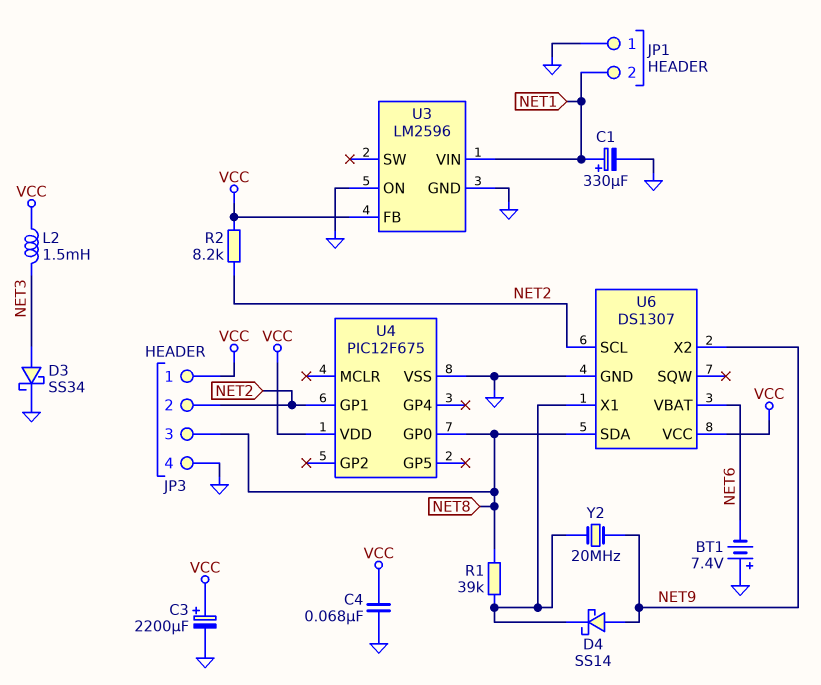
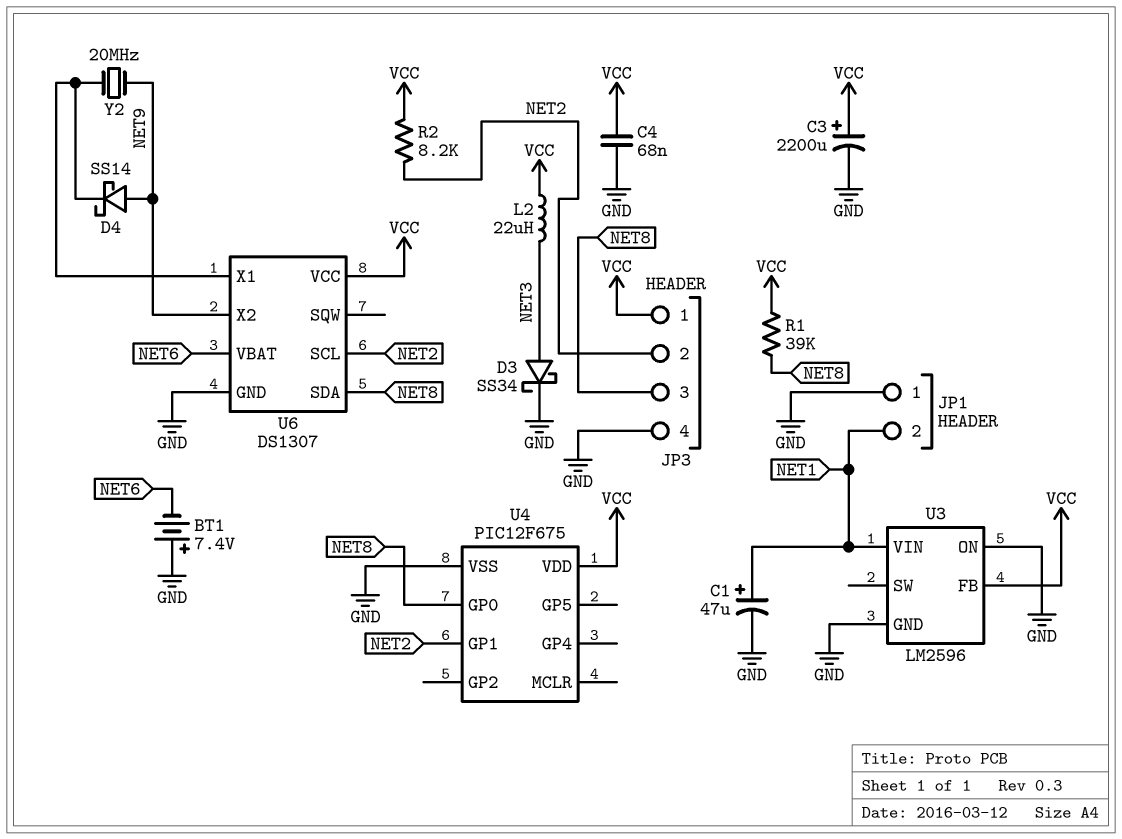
C1: 330uF (plus NET1, minus GND) -> 47uF (plus NET1, minus GND)
L2: 1.5mH (NET3, VCC) -> 22uH (NET3, VCC)
R1: 39k (NET8, U6/X1) -> 39k (NET8, VCC)

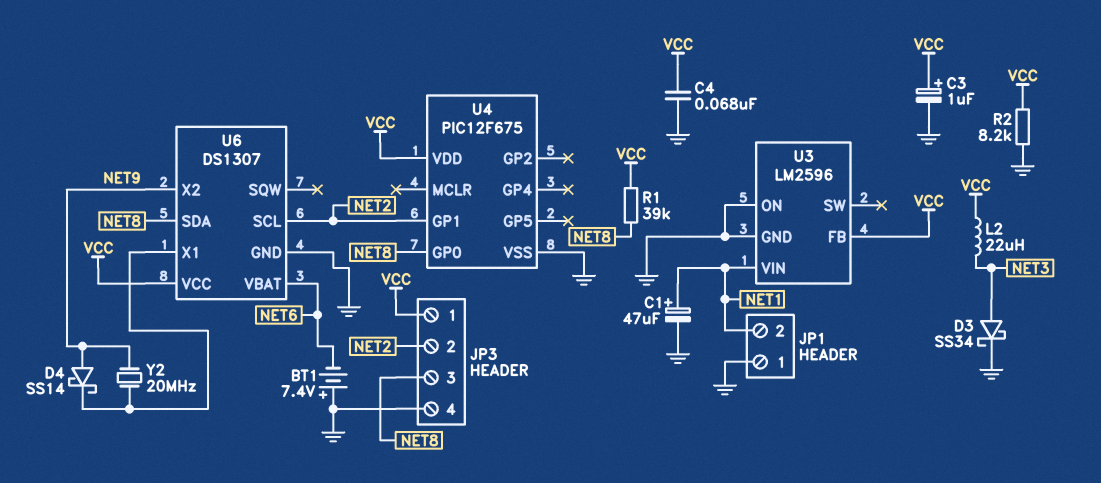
C3: 2200uF (plus VCC, minus GND) -> 1uF (plus VCC, minus GND)
R2: 8.2k (NET2, VCC) -> 8.2k (GND, VCC)

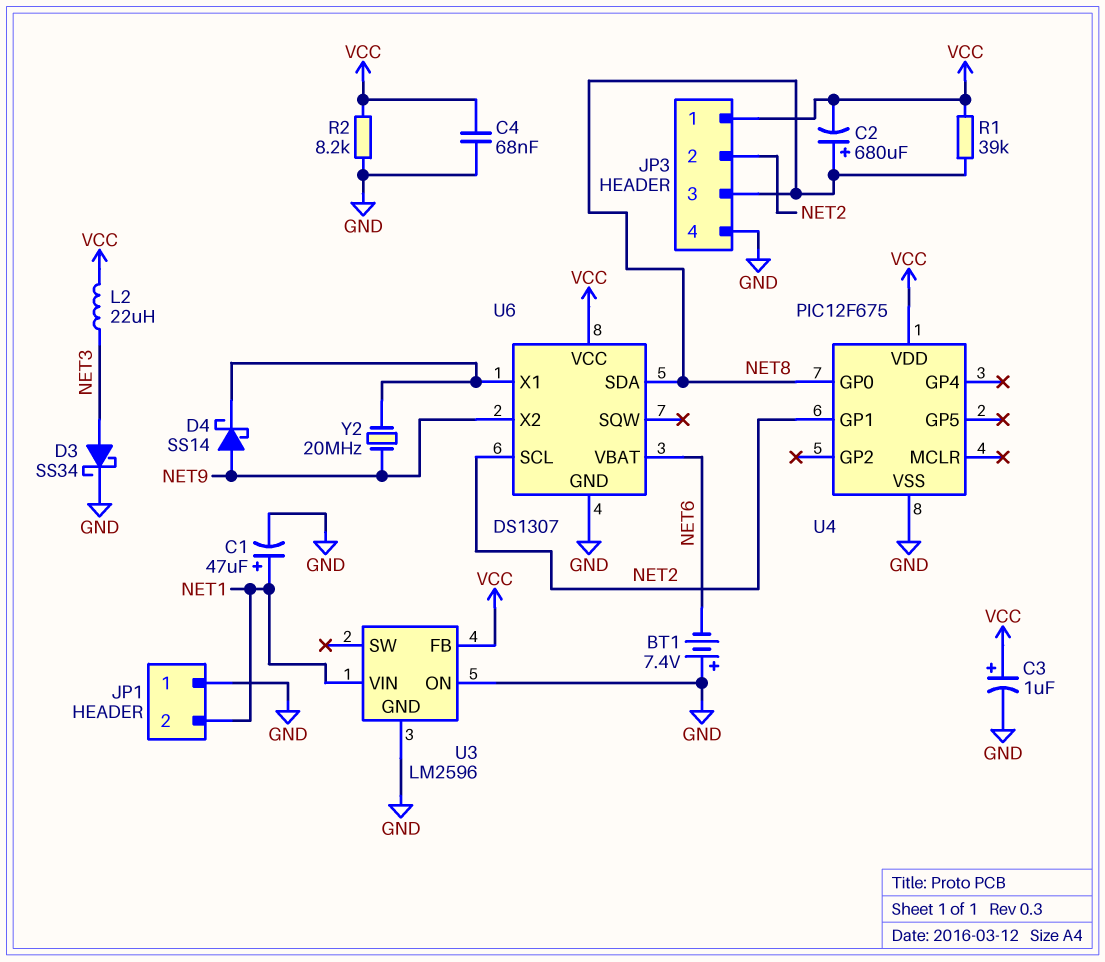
C2: none -> 680uF (plus NET8, minus VCC)

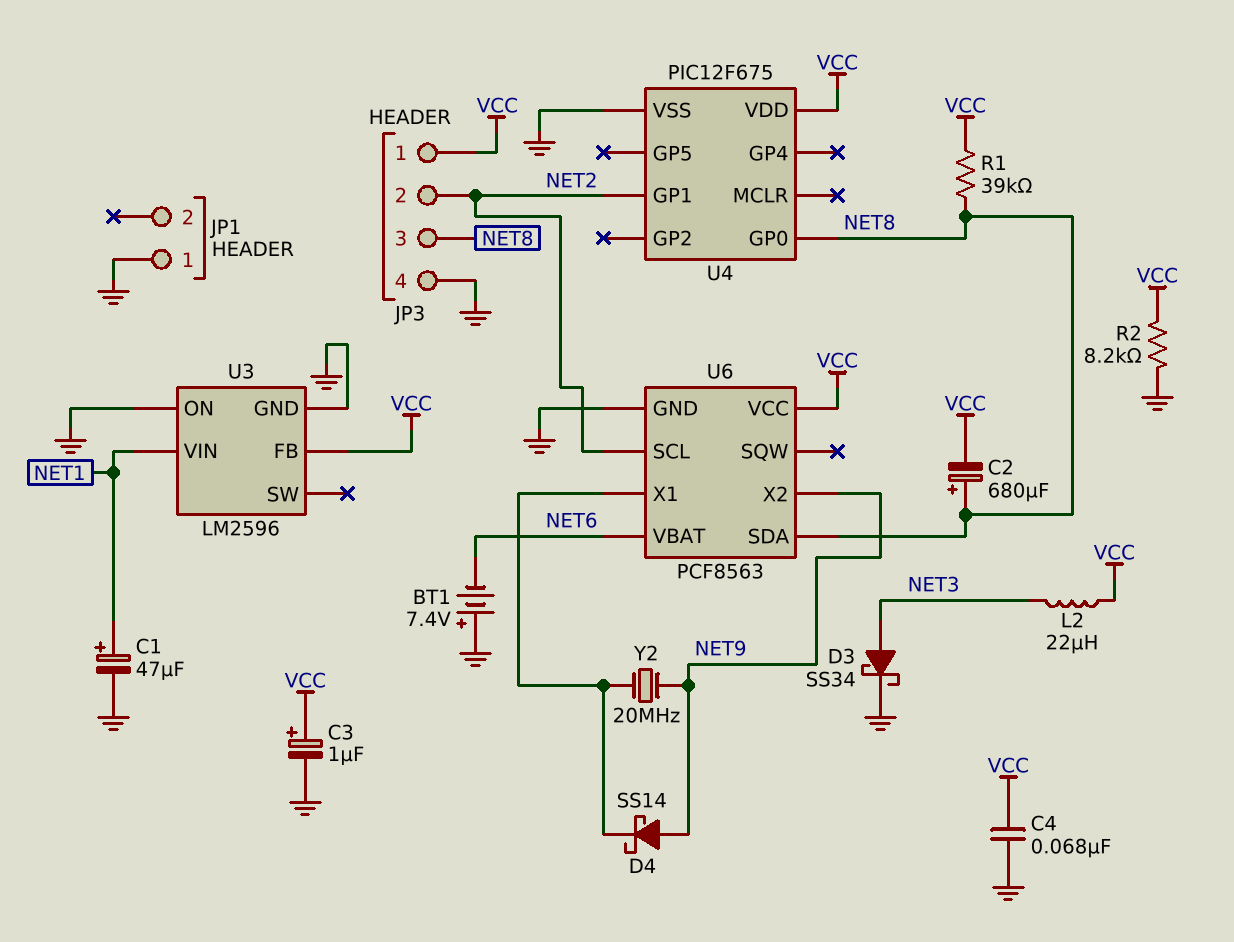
JP1 pin 2: NET1 -> none
U6: DS1307 -> PCF8563

